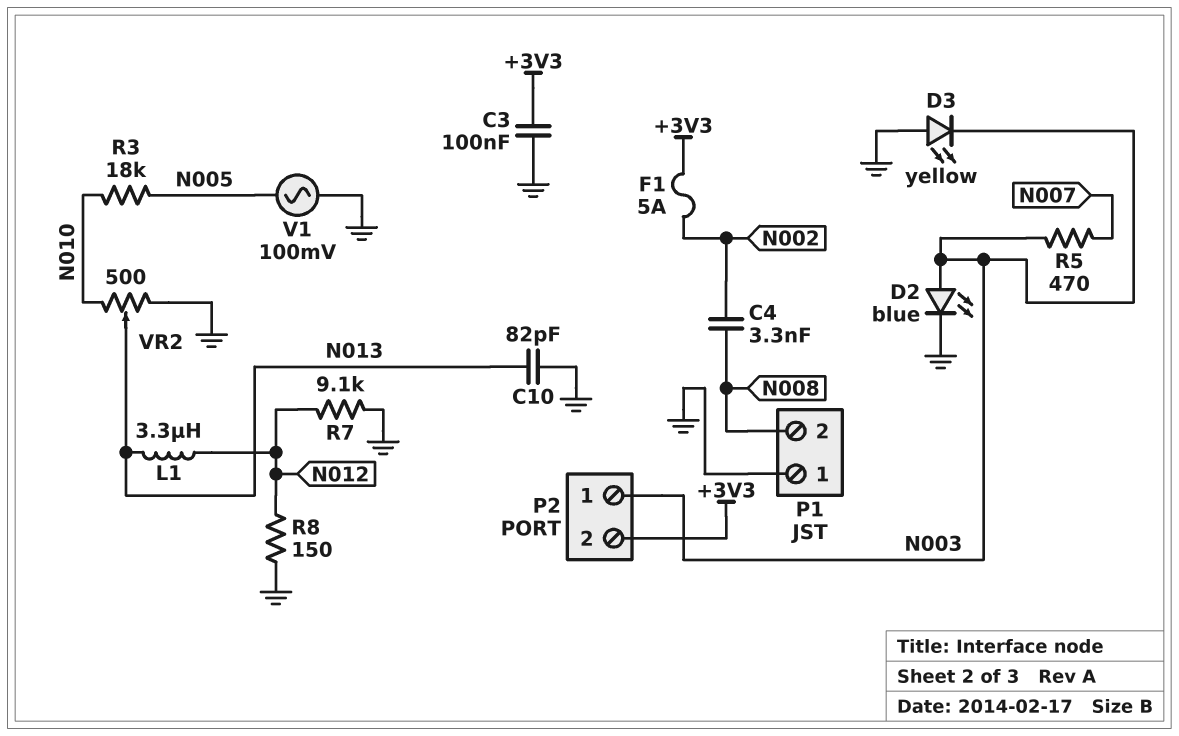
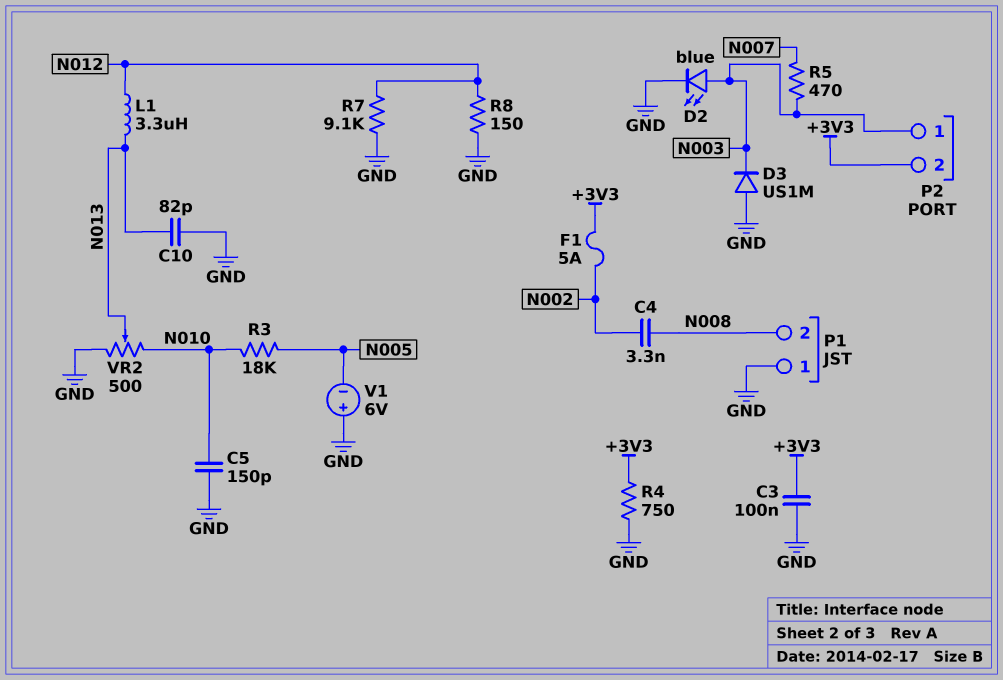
C5: none -> 150pF (GND, N010)
D3: LED yellow (A GND, K N003) -> diode US1M (A GND, K N003)
R4: none -> 750 (+3V3, GND)
V1: AC 100mV (GND, N005) -> 6V (plus GND, minus N005)

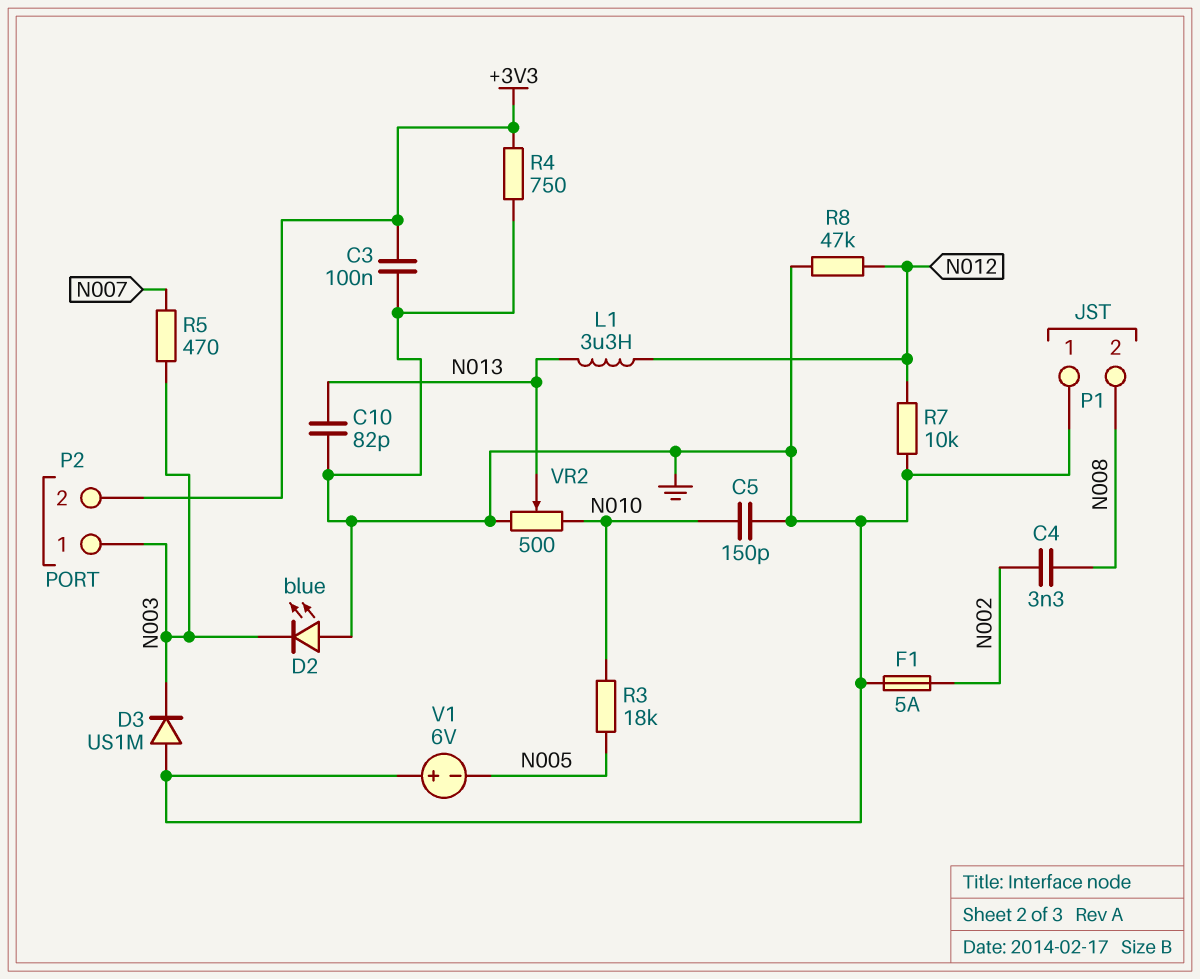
D2: LED blue (A N003, K GND) -> LED blue (A GND, K N003)
F1: 5A (+3V3, N002) -> 5A (GND, N002)
R7: 9.1k (GND, N012) -> 10k (GND, N012)
R8: 150 (GND, N012) -> 47k (GND, N012)

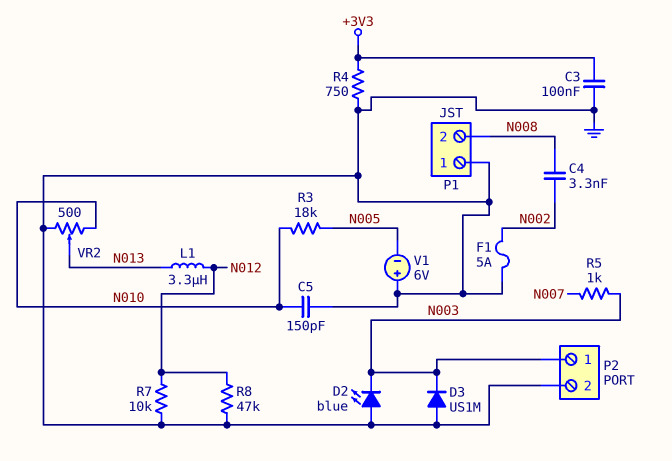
C10: 82pF (GND, N013) -> none
P2 pin 2: +3V3 -> GND
R5: 470 (N003, N007) -> 1k (N003, N007)

